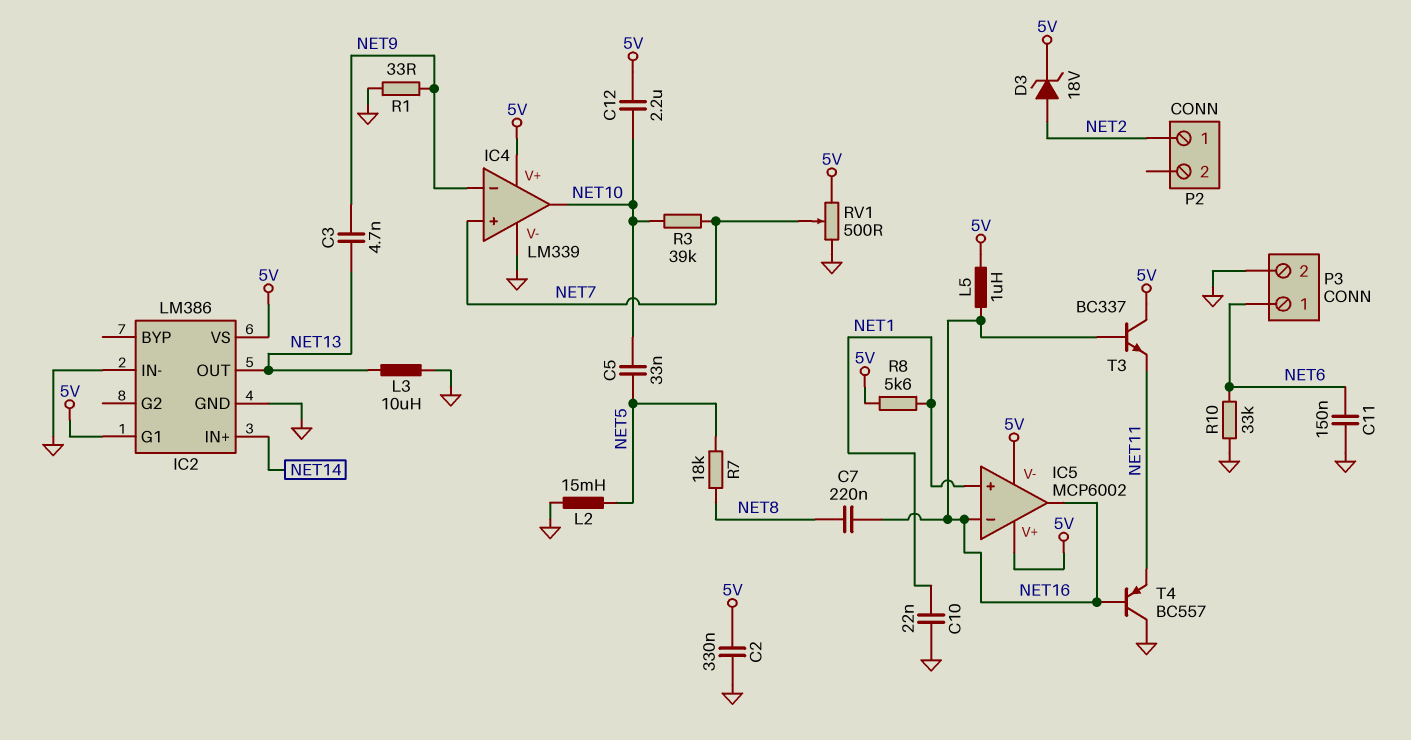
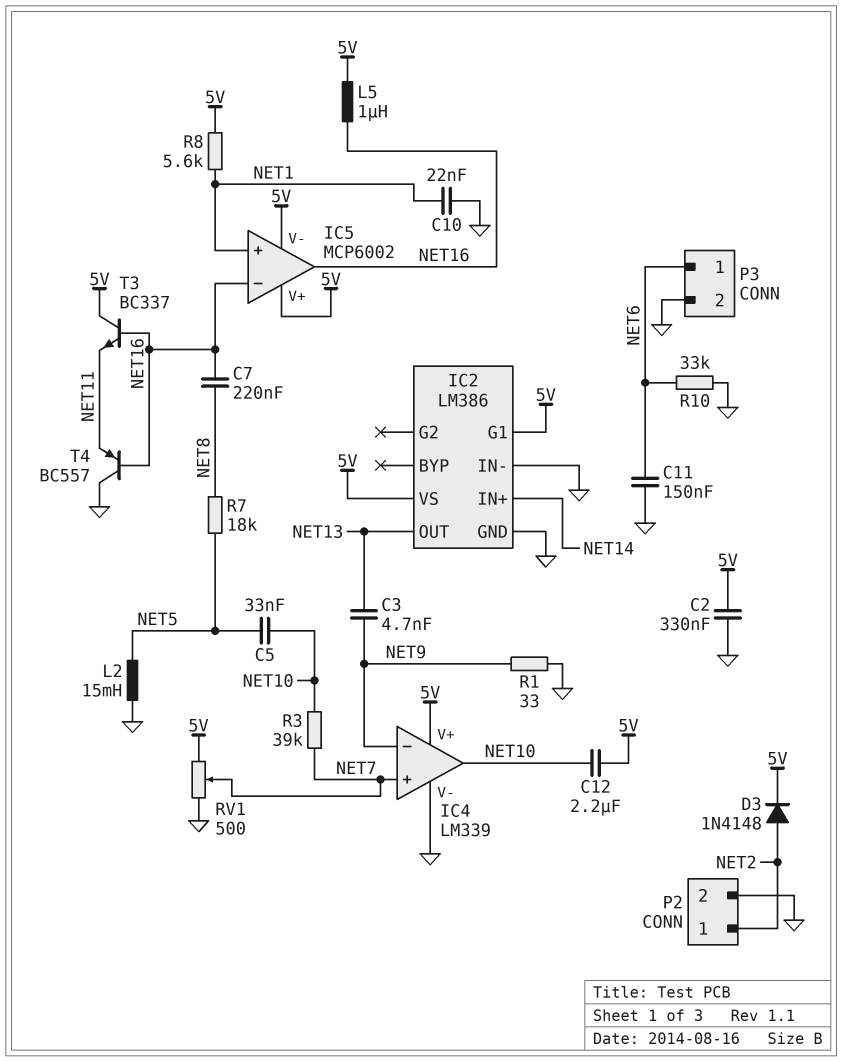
D3: zener 18V (A NET2, K 5V) -> diode 1N4148 (A NET2, K 5V)
L3: 10uH (GND, NET13) -> none
P2 pin 2: none -> GND

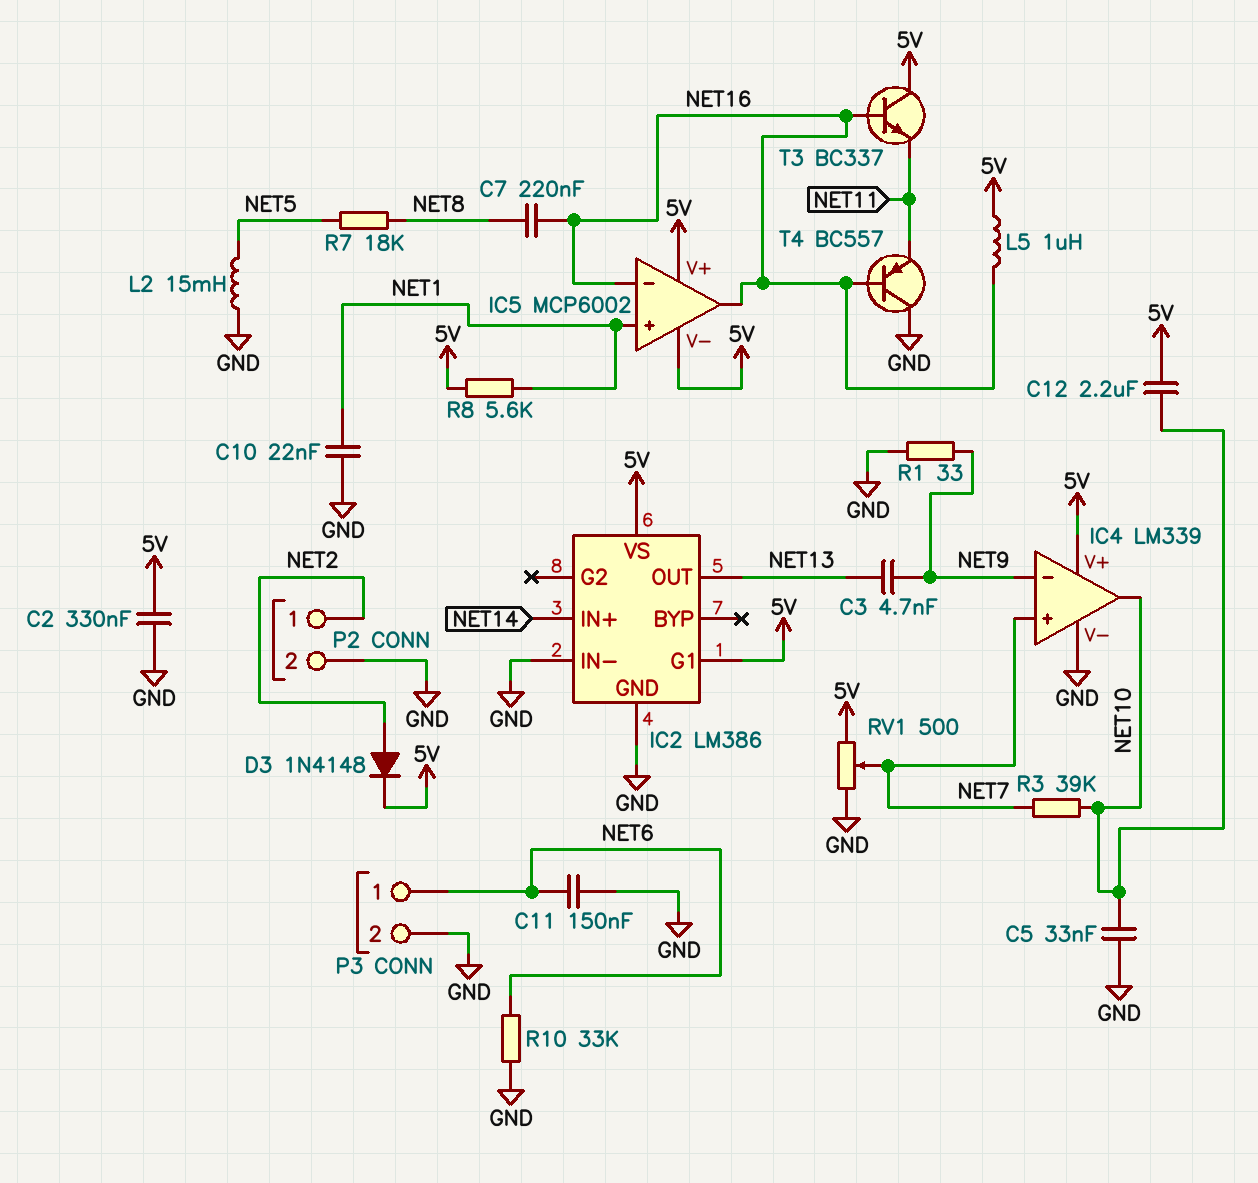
C5: 33nF (NET5, NET10) -> 33nF (GND, NET10)

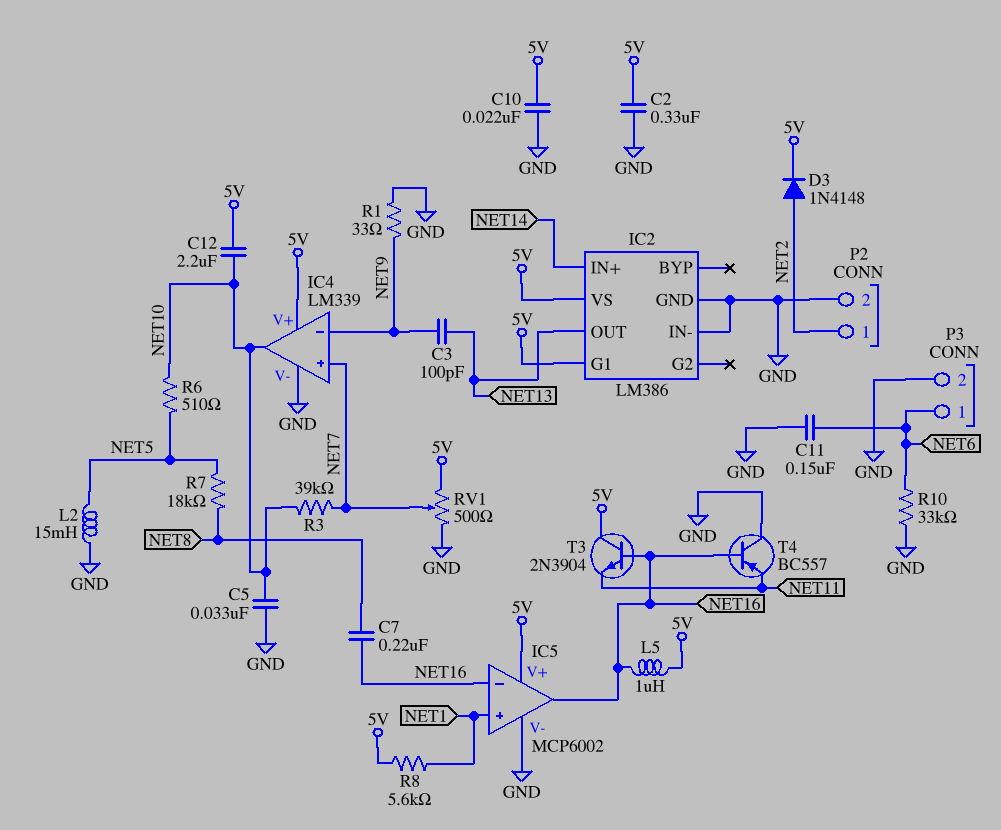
C3: 4.7nF (NET9, NET13) -> 100pF (NET9, NET13)
C10: 22nF (GND, NET1) -> 22nF (5V, GND)
IC5 pin V-: 5V -> GND
R6: none -> 510 (NET5, NET10)
T3: NPN BC337 (B NET16, C 5V, E NET11) -> NPN 2N3904 (B NET16, C 5V, E NET11)

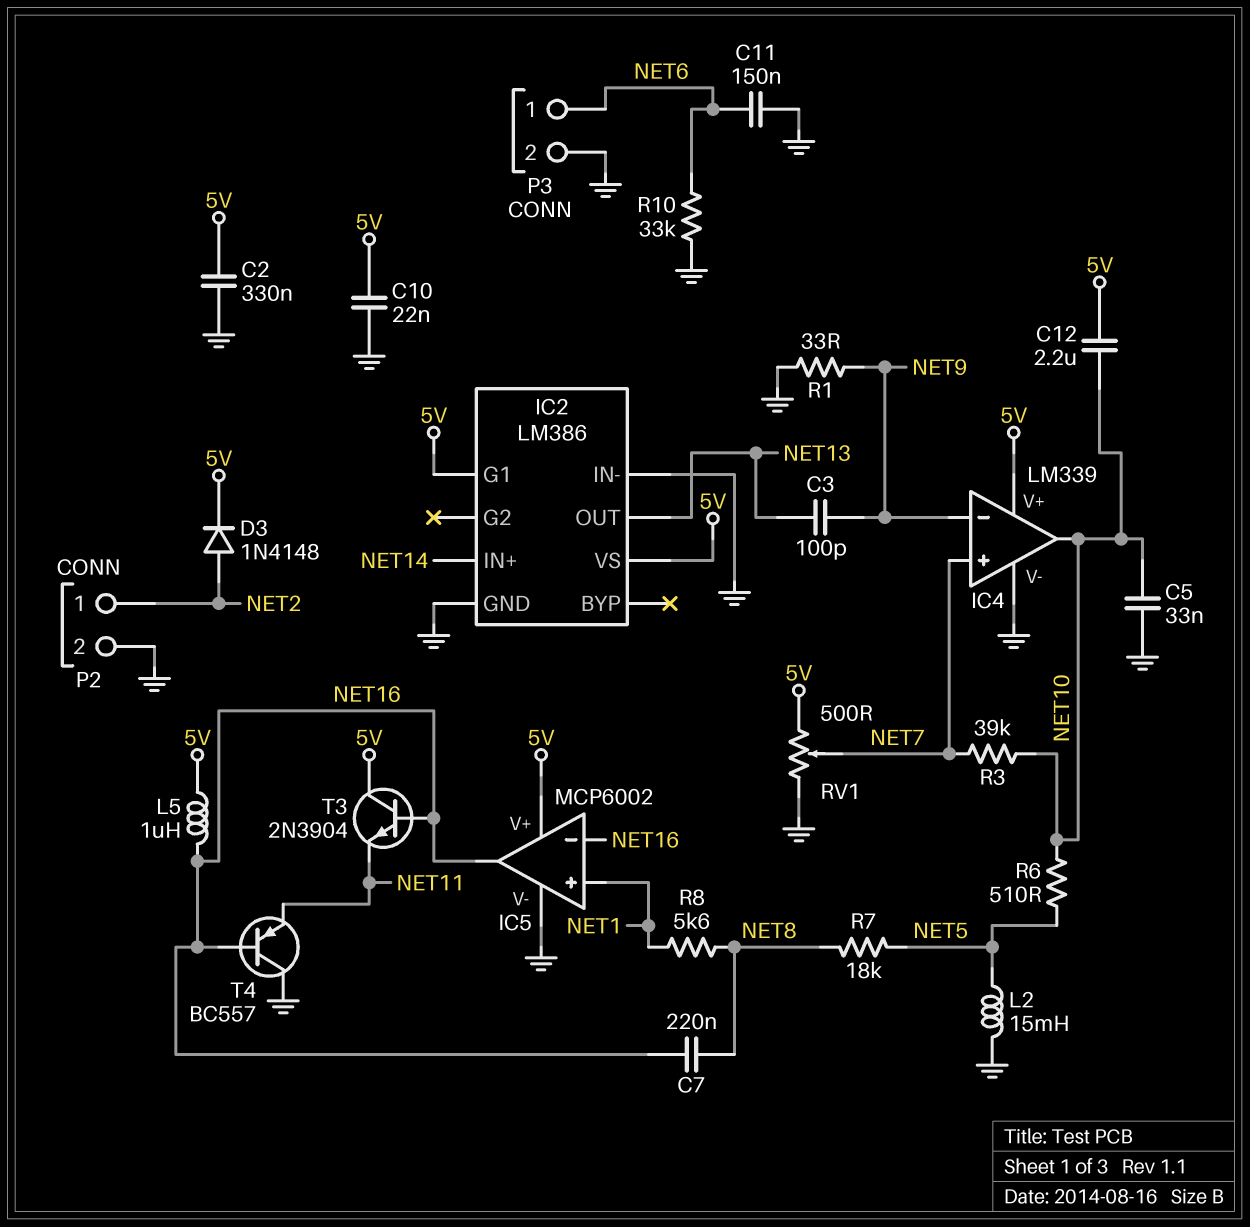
R8: 5.6k (5V, NET1) -> 5.6k (NET1, NET8)

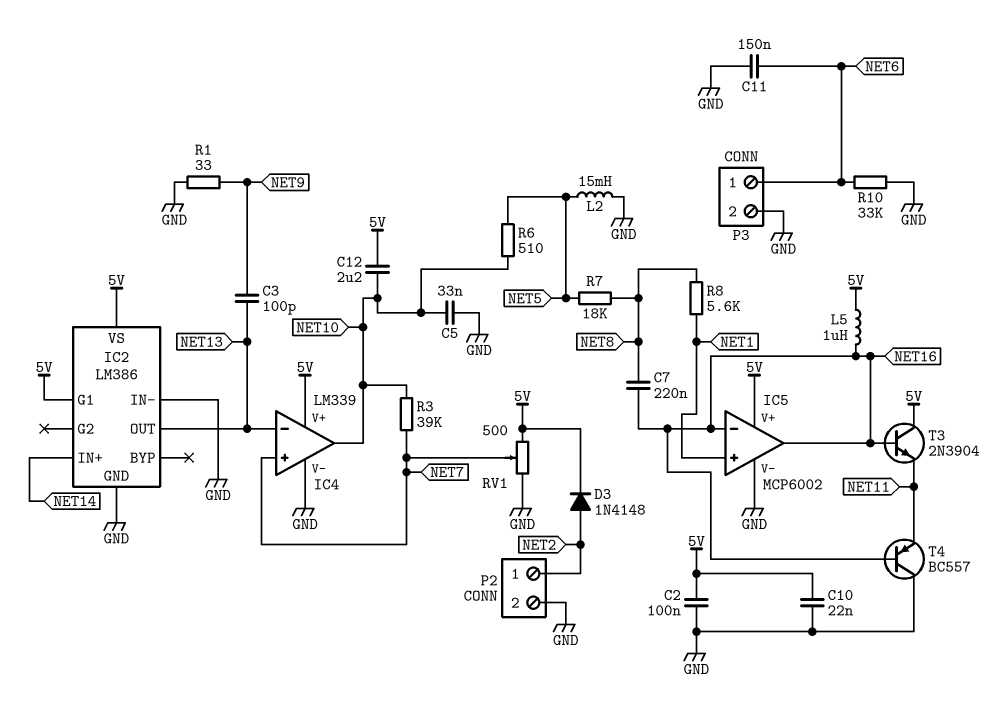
C2: 330nF (5V, GND) -> 100nF (5V, GND)
IC4 pin in-: NET9 -> NET13

